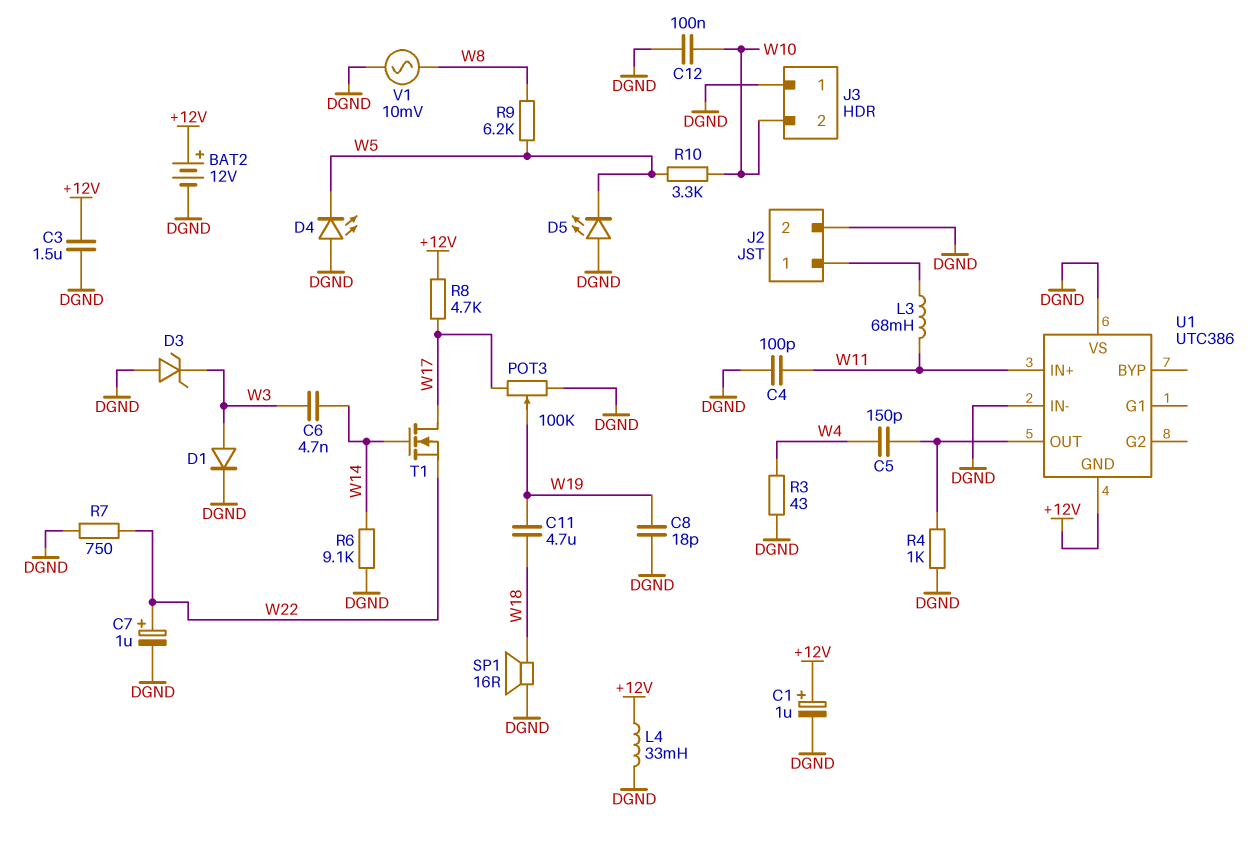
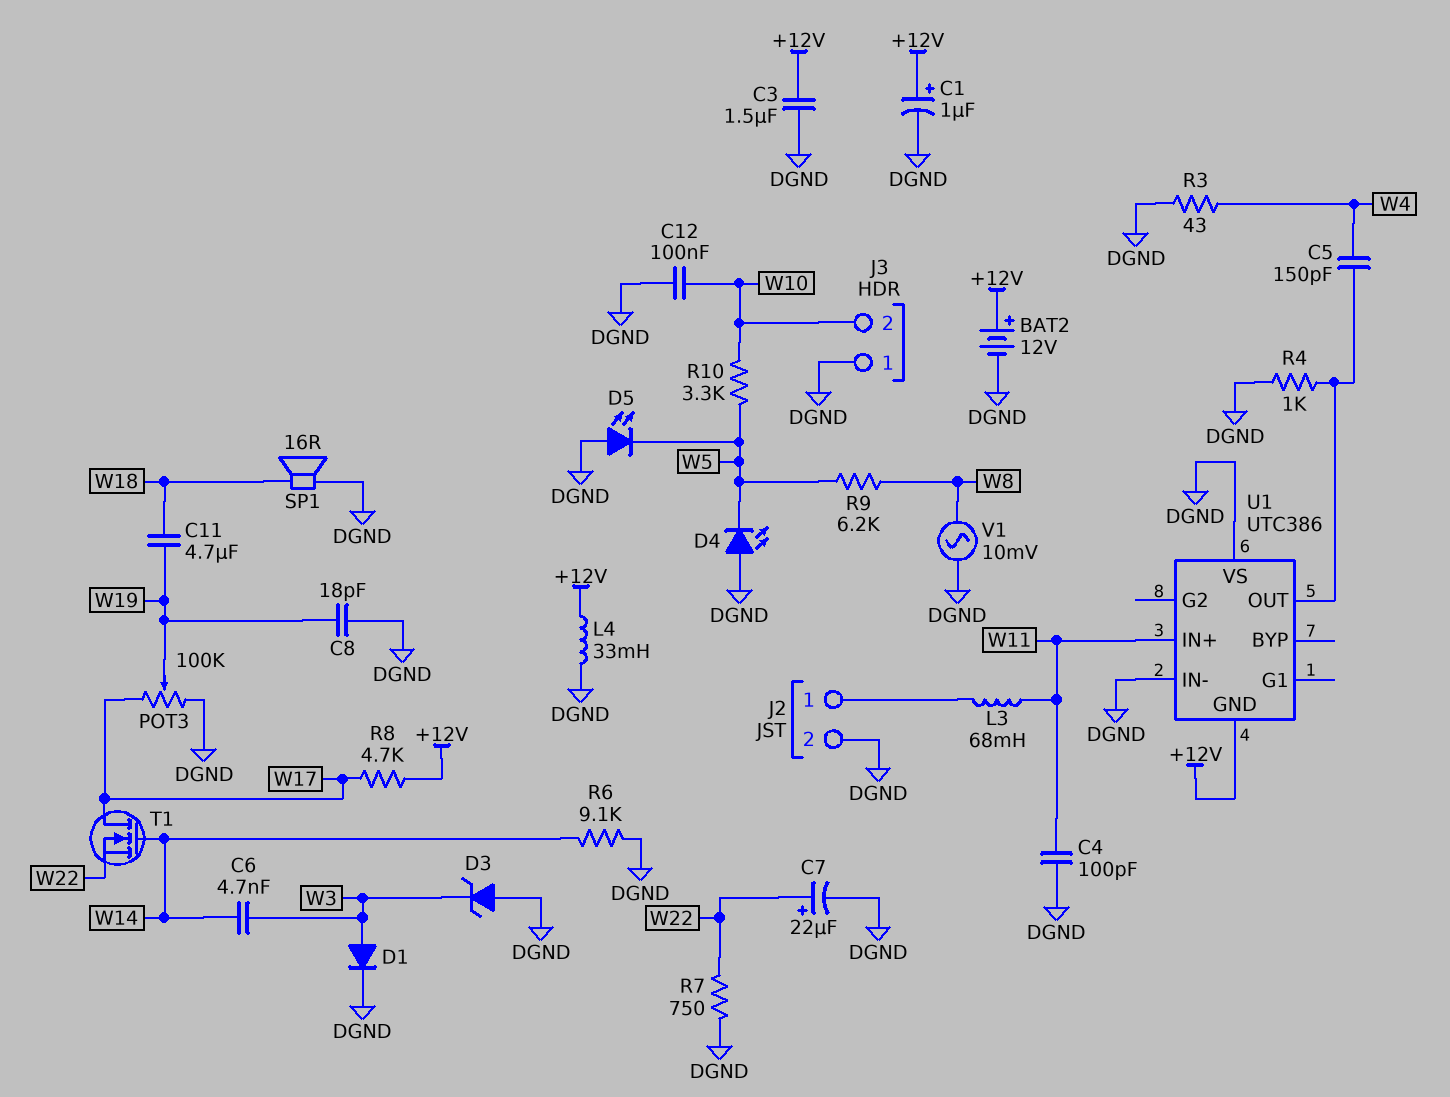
C7: 1uF (plus W22, minus DGND) -> 22uF (plus W22, minus DGND)

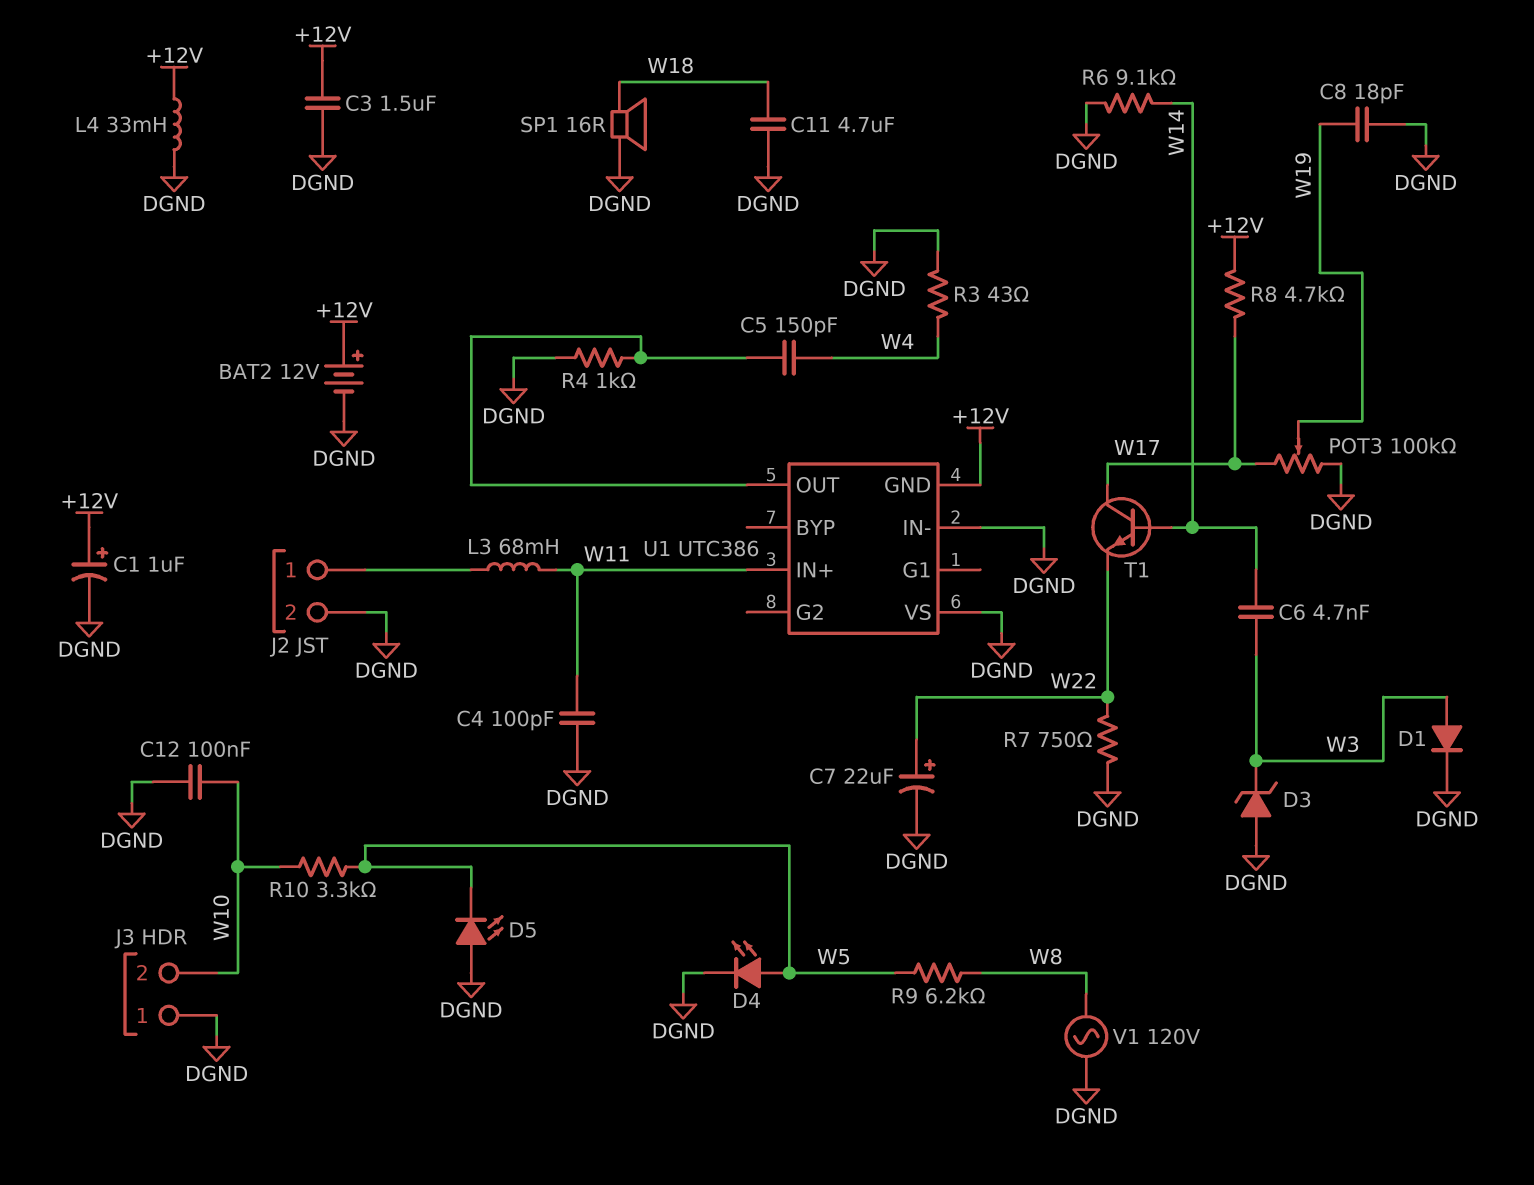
C11: 4.7uF (W18, W19) -> 4.7uF (DGND, W18)
D4: LED (A DGND, K W5) -> LED (A W5, K DGND)
T1: NMOS (G W14, D W17, S W22) -> NPN (B W14, C W17, E W22)
V1: AC 10mV (DGND, W8) -> AC 120V (DGND, W8)

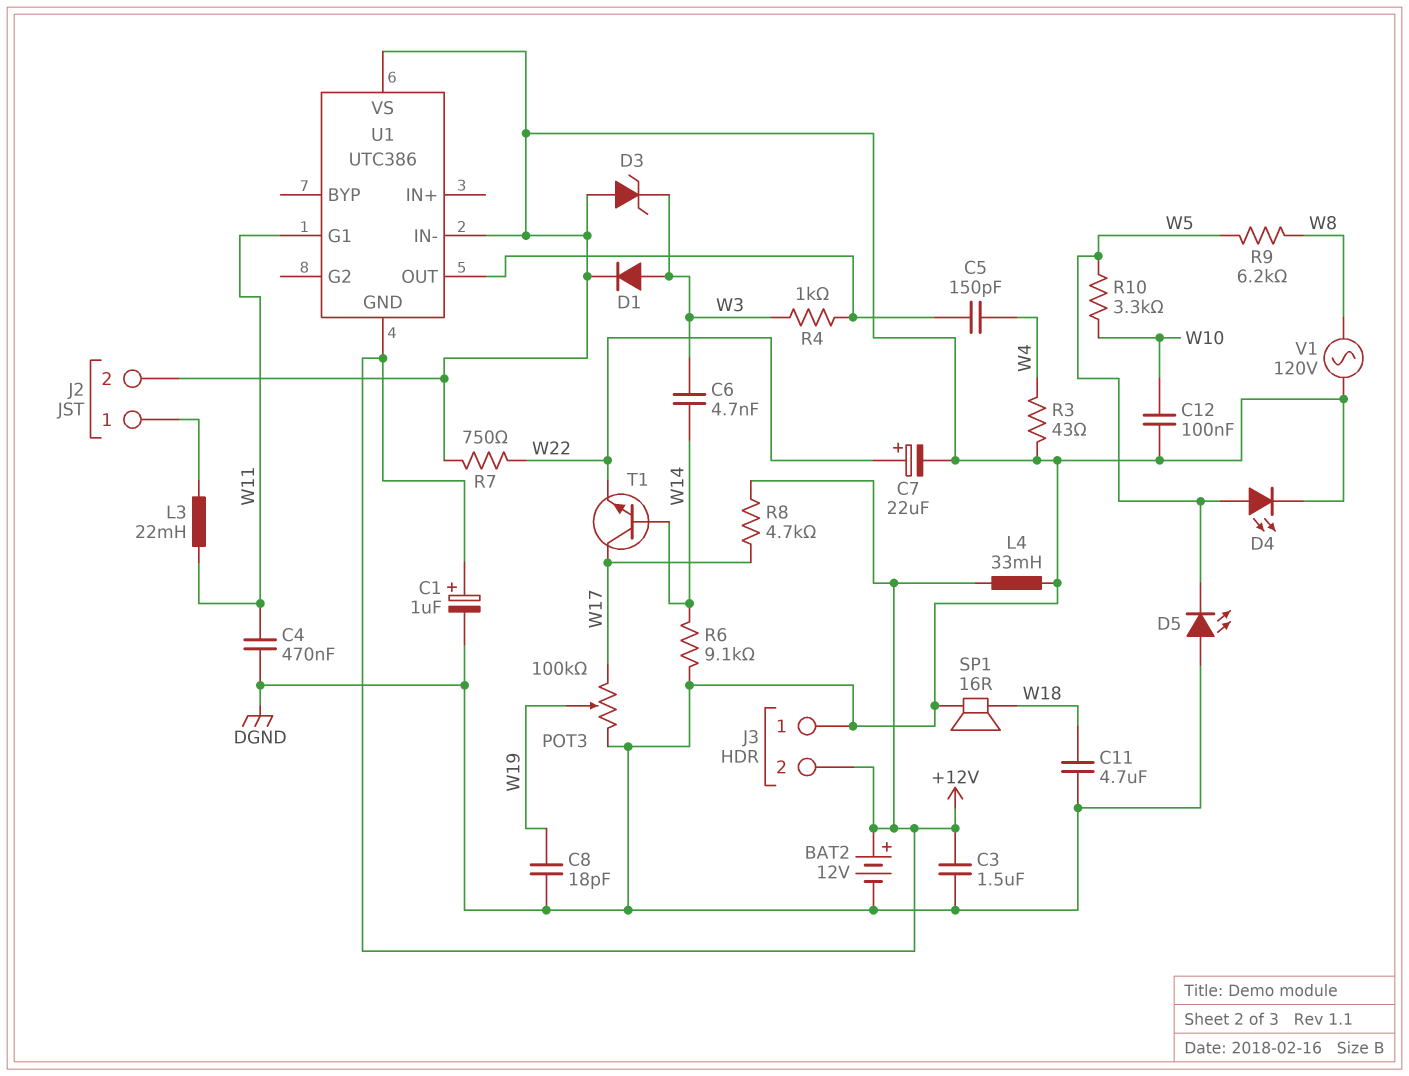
C4: 100pF (DGND, W11) -> 470nF (DGND, W11)
J3 pin 2: W10 -> +12V
L3: 68mH (J2/1, W11) -> 22mH (J2/1, W11)
R4: 1k (DGND, U1/OUT) -> 1k (U1/OUT, W3)
U1 pin G1: none -> W11
U1 pin IN+: W11 -> none

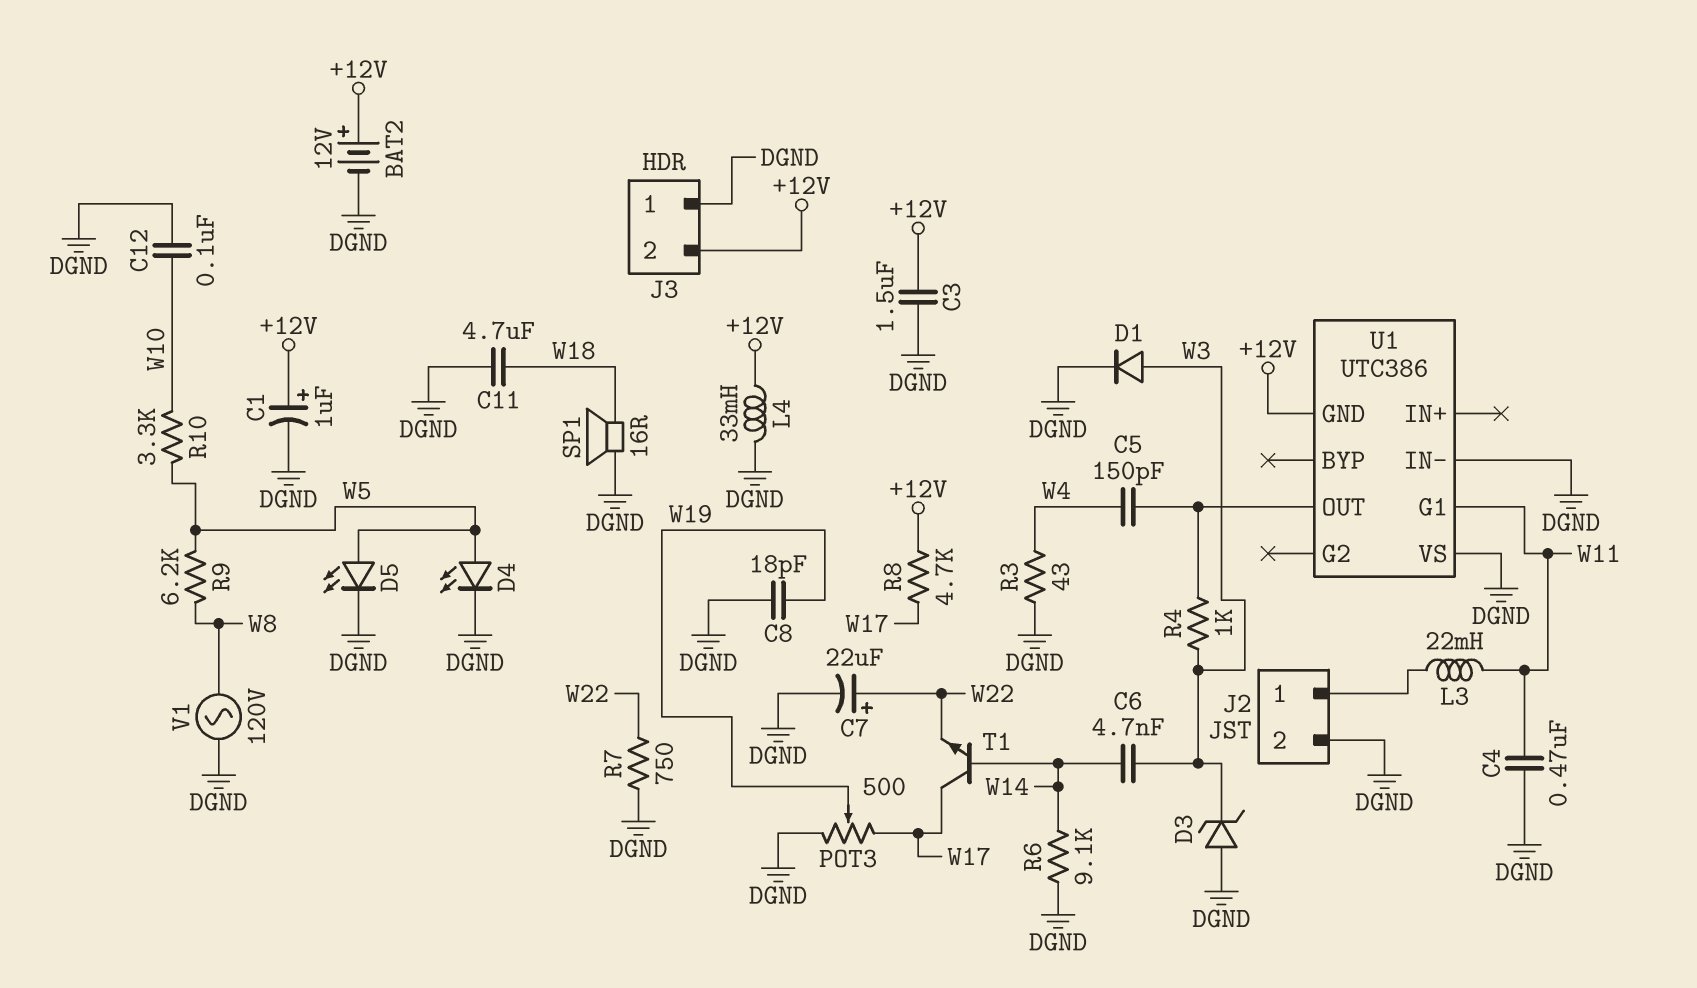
D5: LED (A DGND, K W5) -> LED (A W5, K DGND)
POT3: 100k (DGND, W17, wiper W19) -> 500 (DGND, W17, wiper W19)

